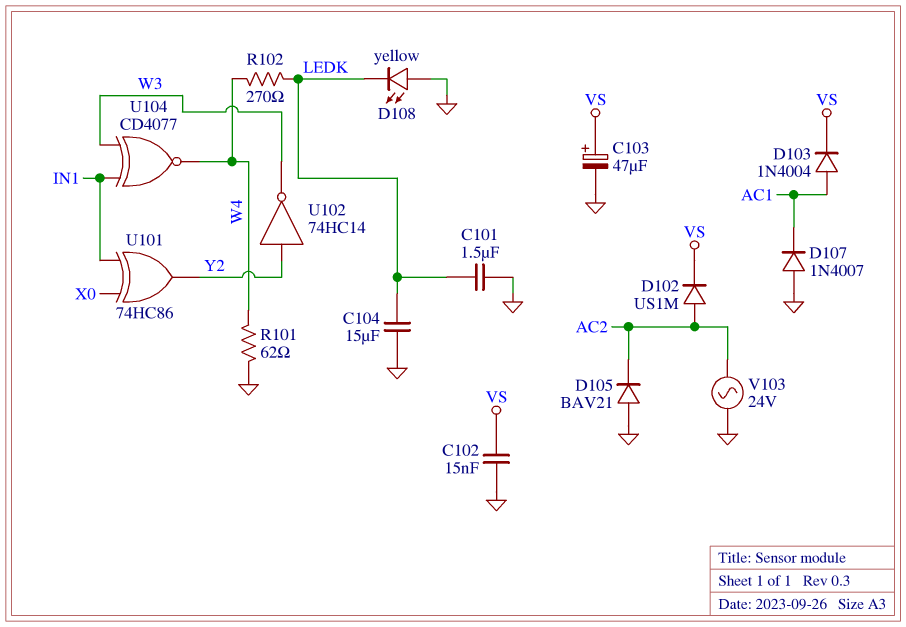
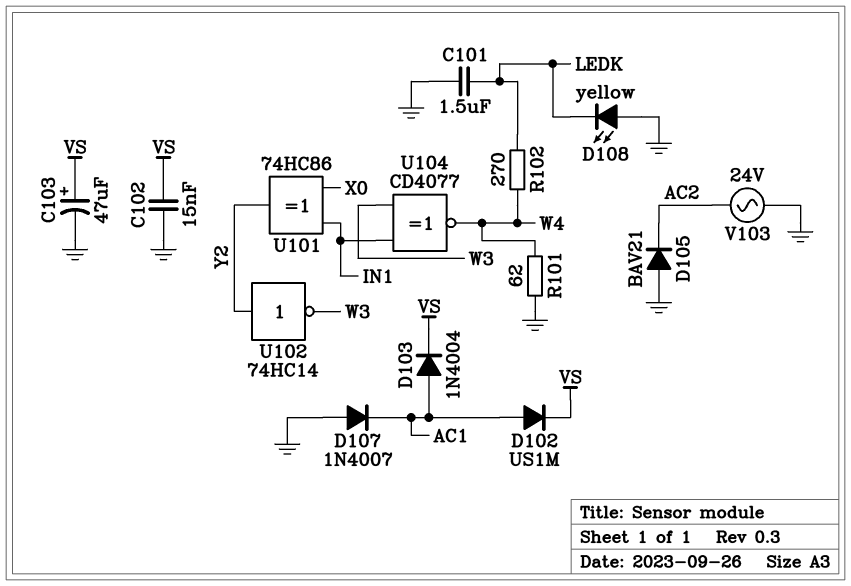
C104: 15uF (GND, LEDK) -> none
D102: diode US1M (A AC2, K VS) -> diode US1M (A AC1, K VS)

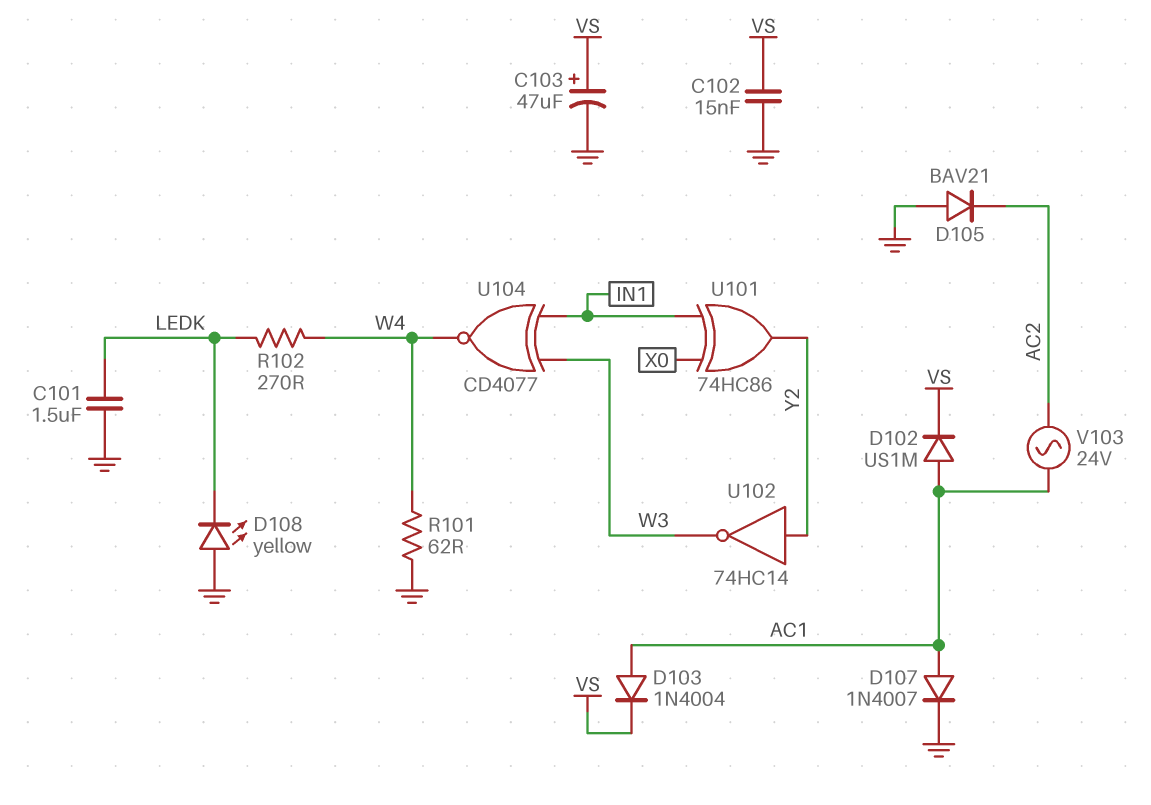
D107: diode 1N4007 (A GND, K AC1) -> diode 1N4007 (A AC1, K GND)
V103: AC 24V (AC2, GND) -> AC 24V (AC1, AC2)

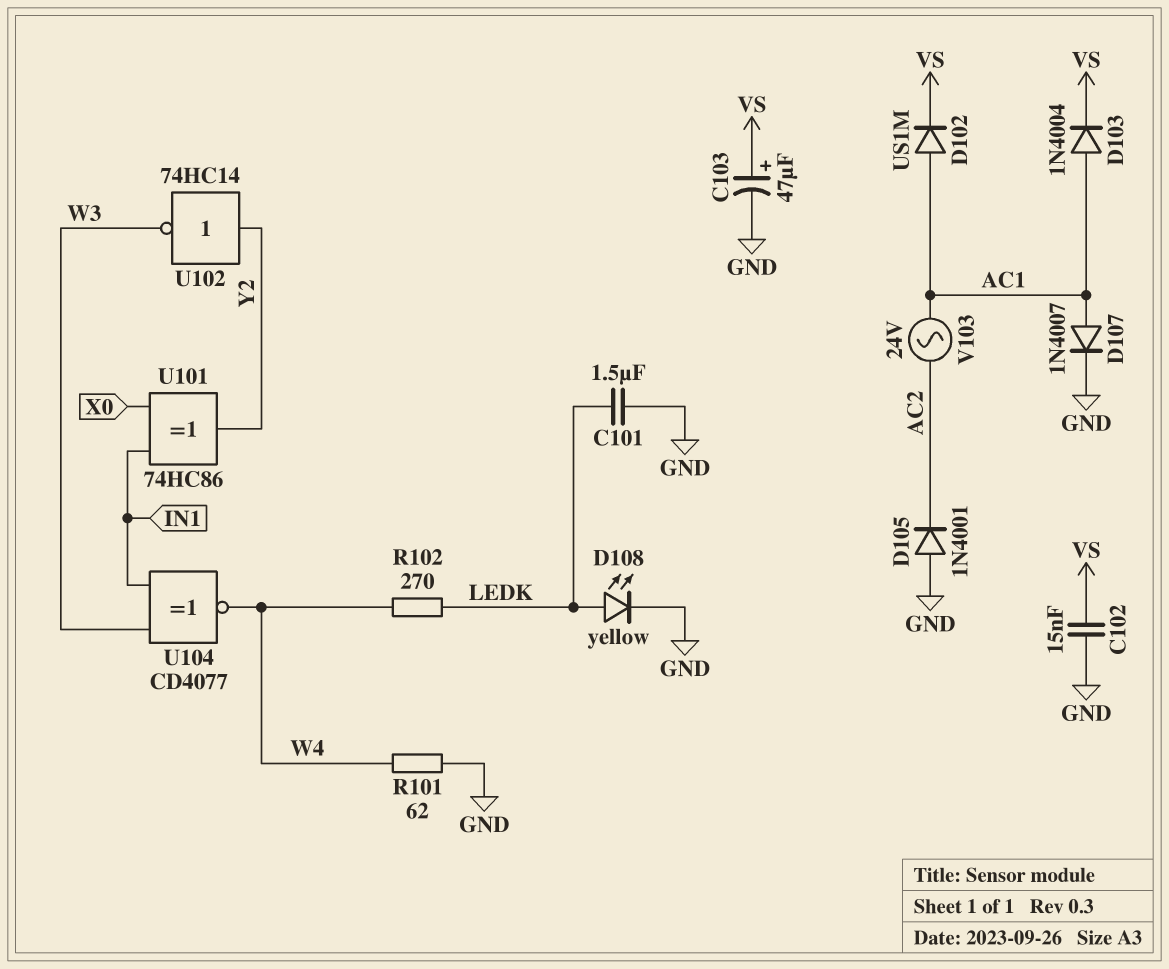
D105: diode BAV21 (A GND, K AC2) -> diode 1N4001 (A GND, K AC2)
D108: LED yellow (A GND, K LEDK) -> LED yellow (A LEDK, K GND)

